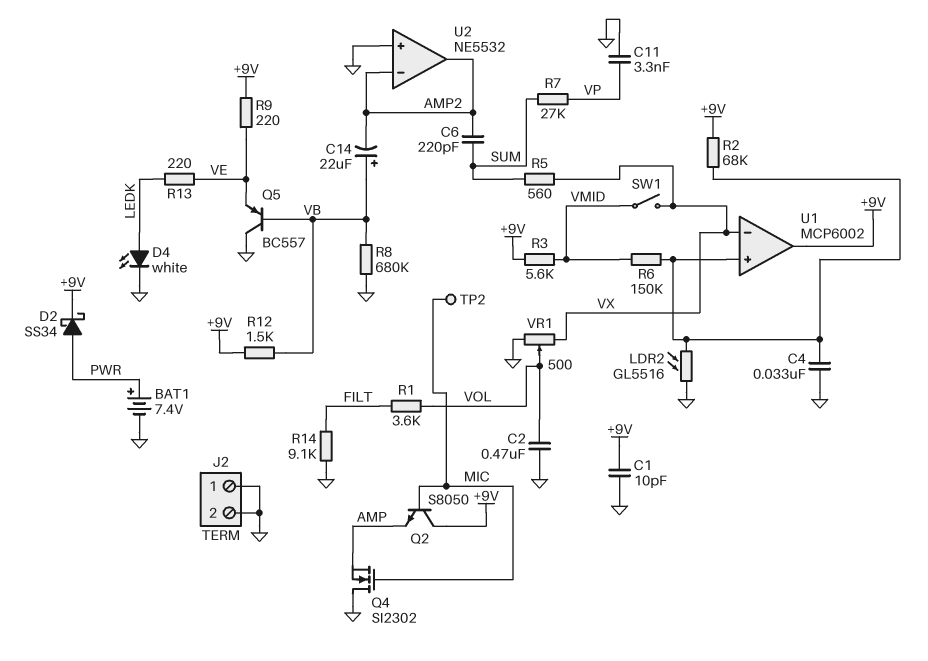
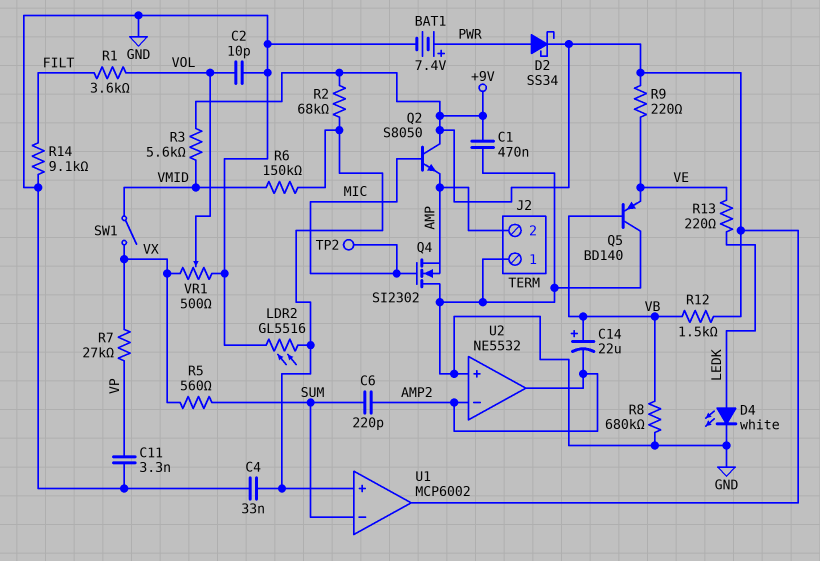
C1: 10pF (+9V, GND) -> 470nF (+9V, GND)
C2: 470nF (GND, VOL) -> 10pF (GND, VOL)
J2 pin 2: GND -> AMP
Q5: PNP BC557 (B VB, C GND, E VE) -> PNP BD140 (B VB, C GND, E VE)
R7: 27k (SUM, VP) -> 27k (VP, VX)
U1 pin in-: VX -> SUM

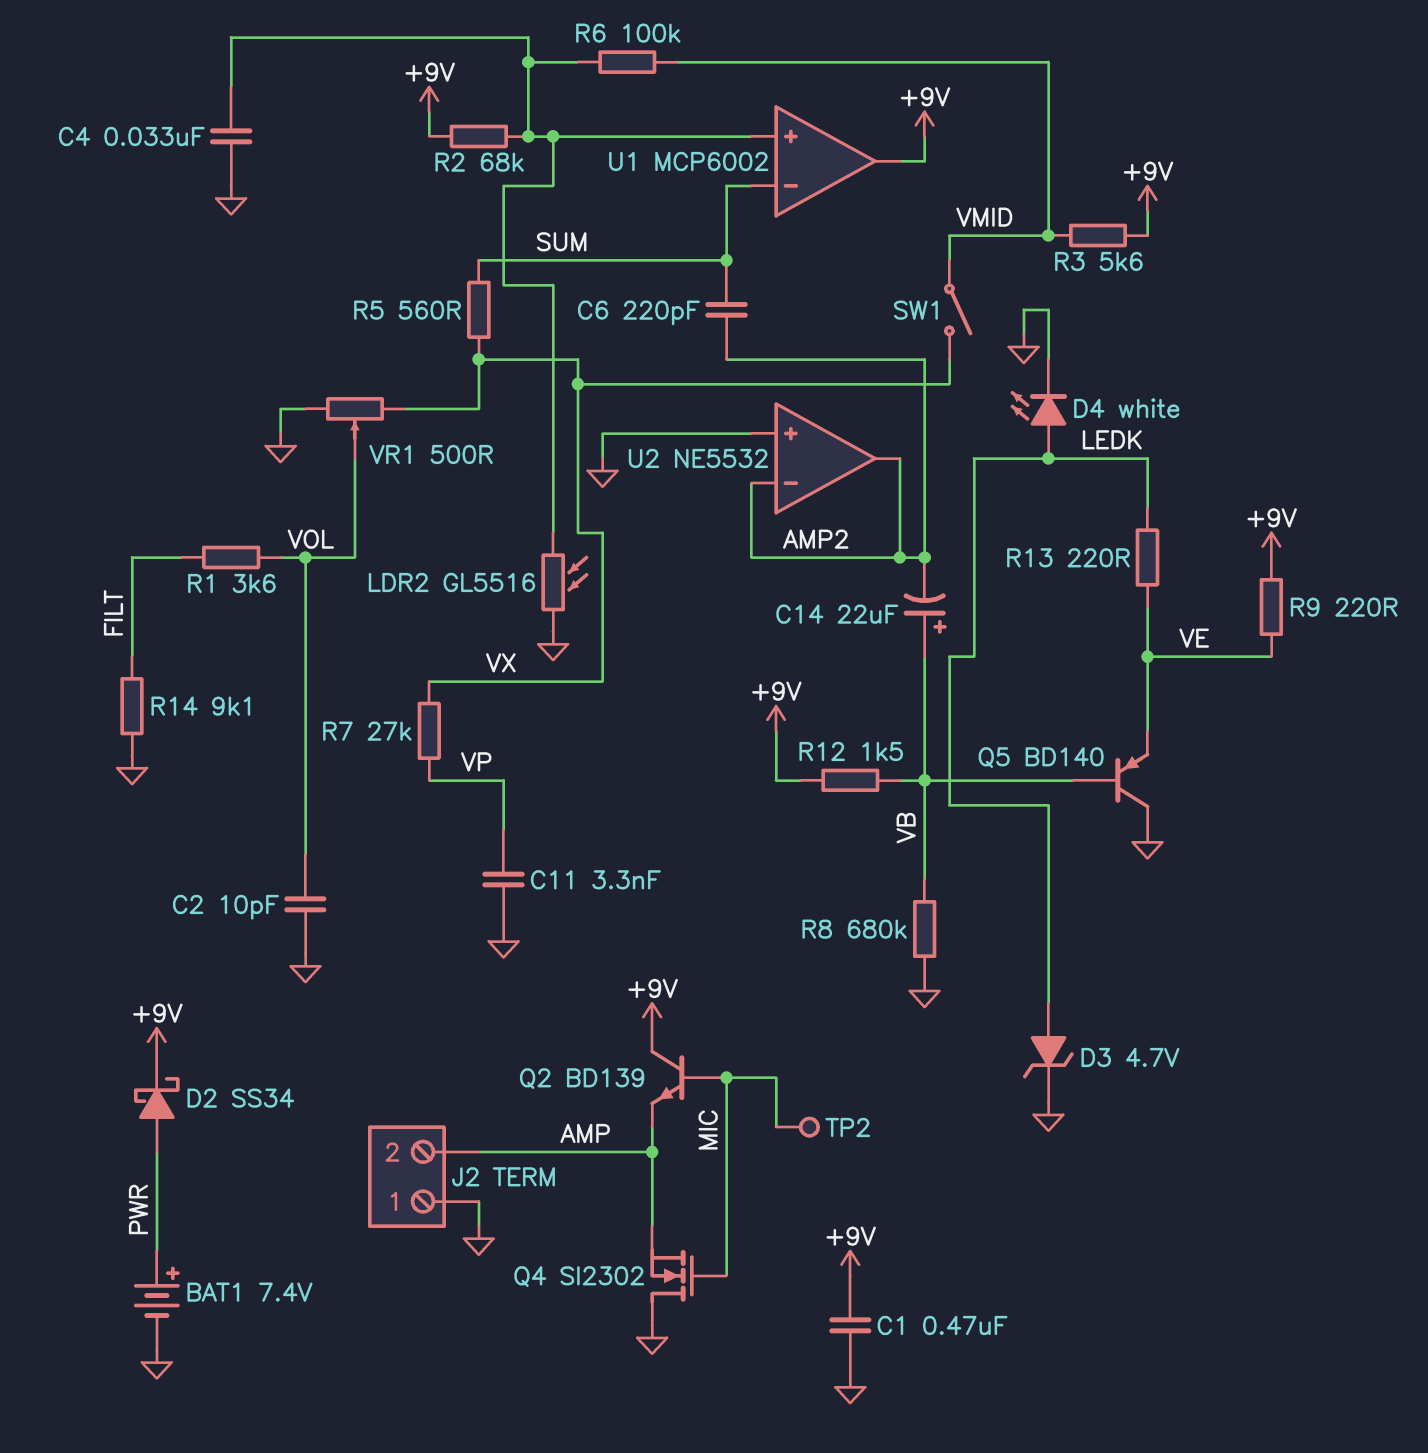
D3: none -> zener 4.7V (A LEDK, K GND)
Q2: NPN S8050 (B MIC, C +9V, E AMP) -> NPN BD139 (B MIC, C +9V, E AMP)
R6: 150k (U1/in+, VMID) -> 100k (U1/in+, VMID)

